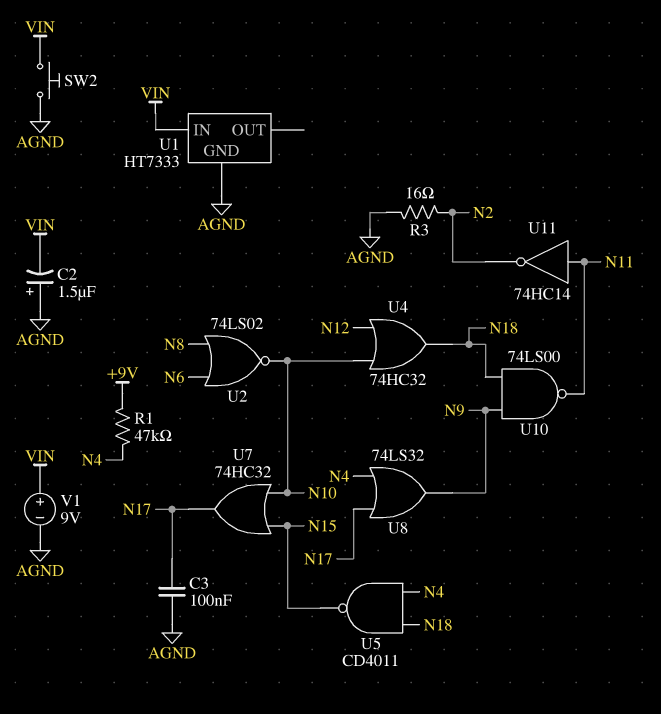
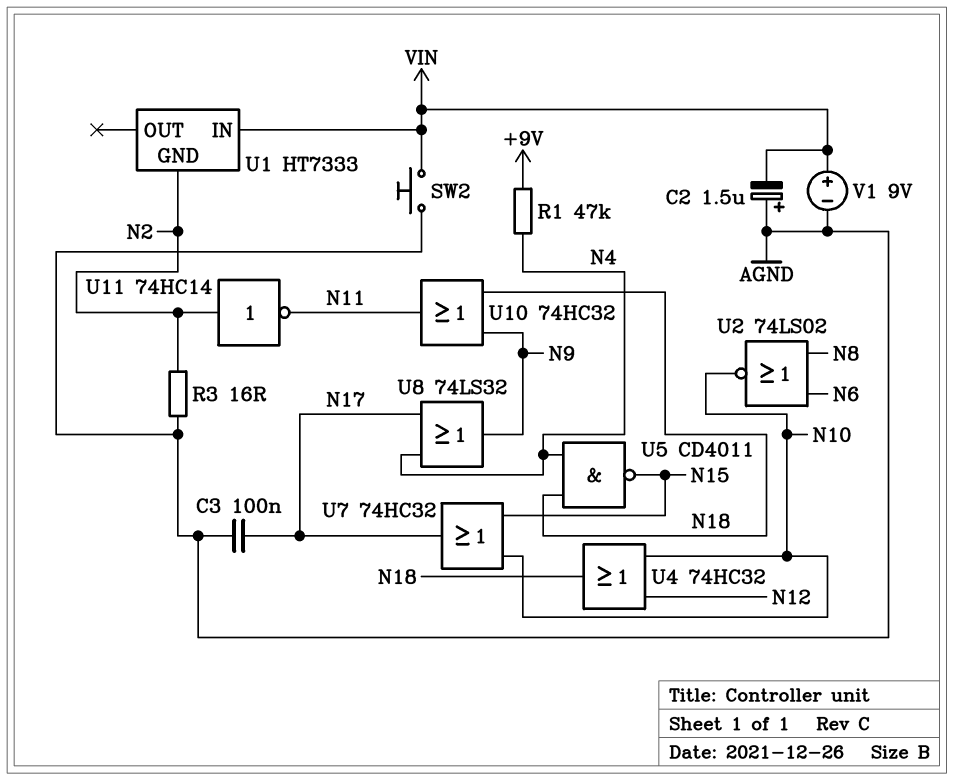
U1 pin GND: AGND -> N2
U10: NAND 74LS00 (in N9, in N18, out N11) -> OR 74HC32 (in N9, in N18, out N11)
U11: NOT 74HC14 (in N11, out N2) -> NOT 74HC14 (in N2, out N11)

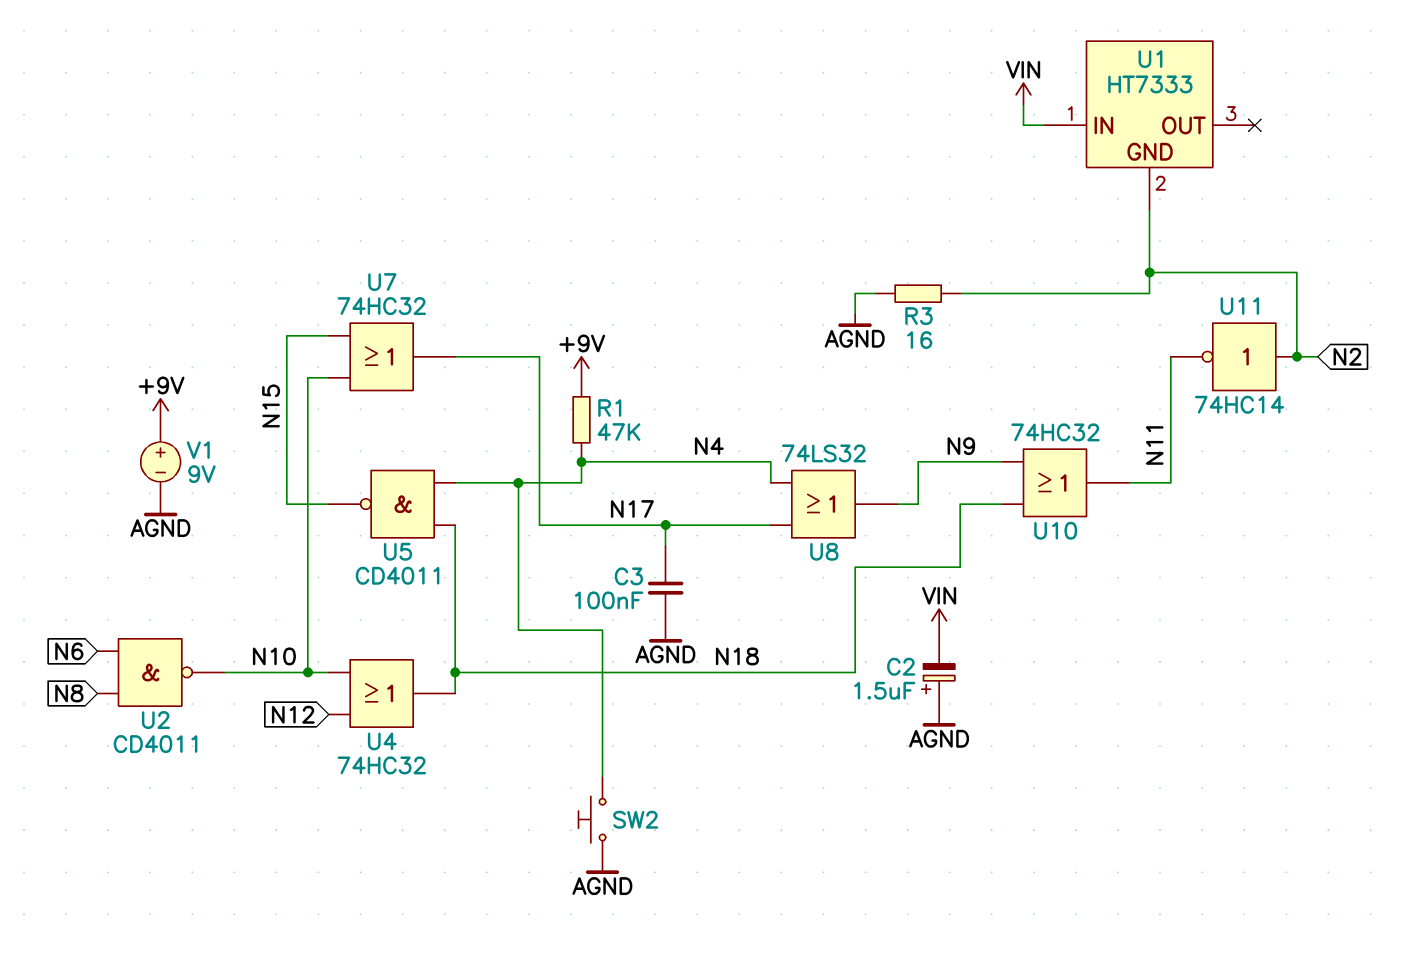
SW2: button (AGND, VIN) -> button (AGND, N4)
U2: NOR 74LS02 (in N6, in N8, out N10) -> NAND CD4011 (in N6, in N8, out N10)
V1: 9V (plus VIN, minus AGND) -> 9V (plus +9V, minus AGND)

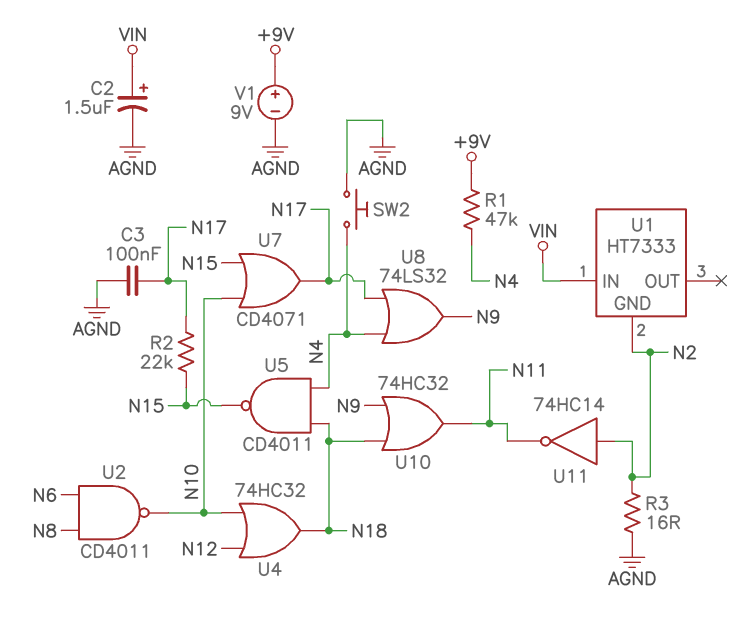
C2: 1.5uF (plus AGND, minus VIN) -> 1.5uF (plus VIN, minus AGND)
R2: none -> 22k (N15, N17)
U7: OR 74HC32 (in N10, in N15, out N17) -> OR CD4071 (in N10, in N15, out N17)

